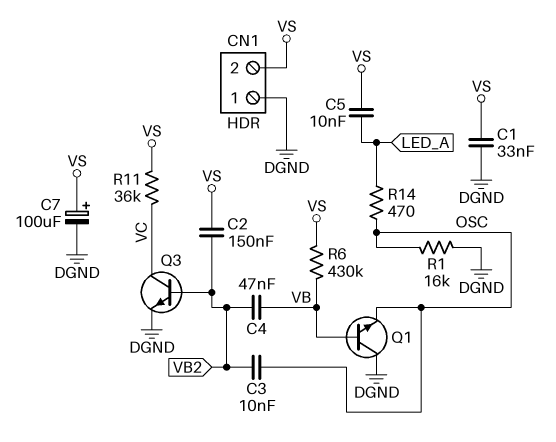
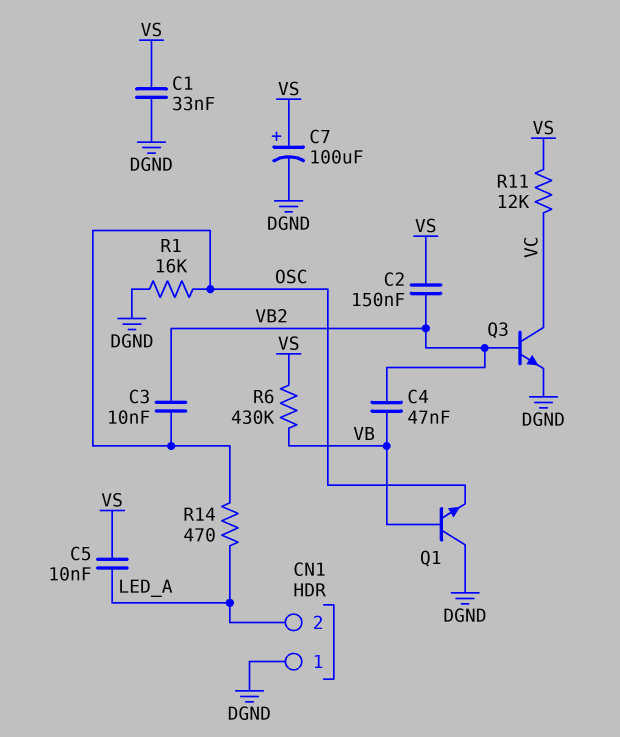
CN1 pin 2: VS -> LED_A
R11: 36k (VC, VS) -> 12k (VC, VS)

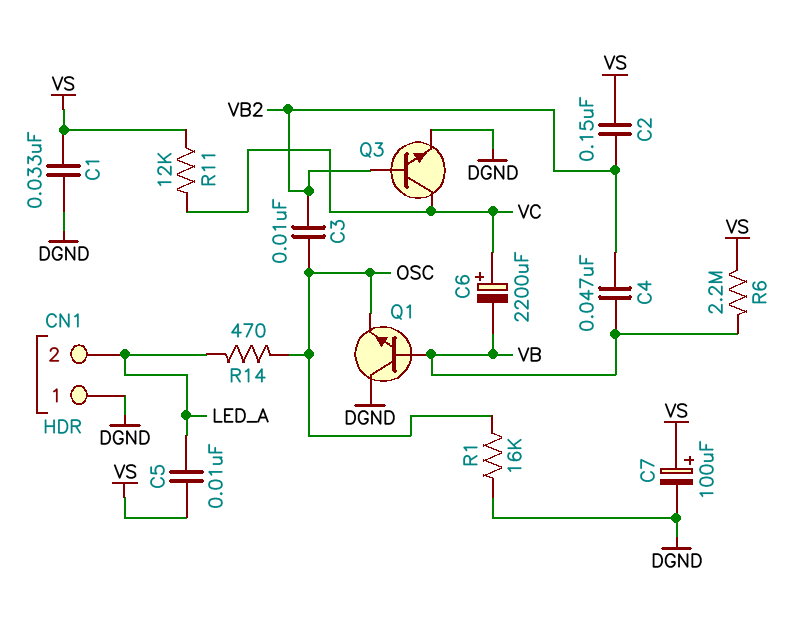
C6: none -> 2200uF (plus VC, minus VB)
R6: 430k (VB, VS) -> 2.2M (VB, VS)

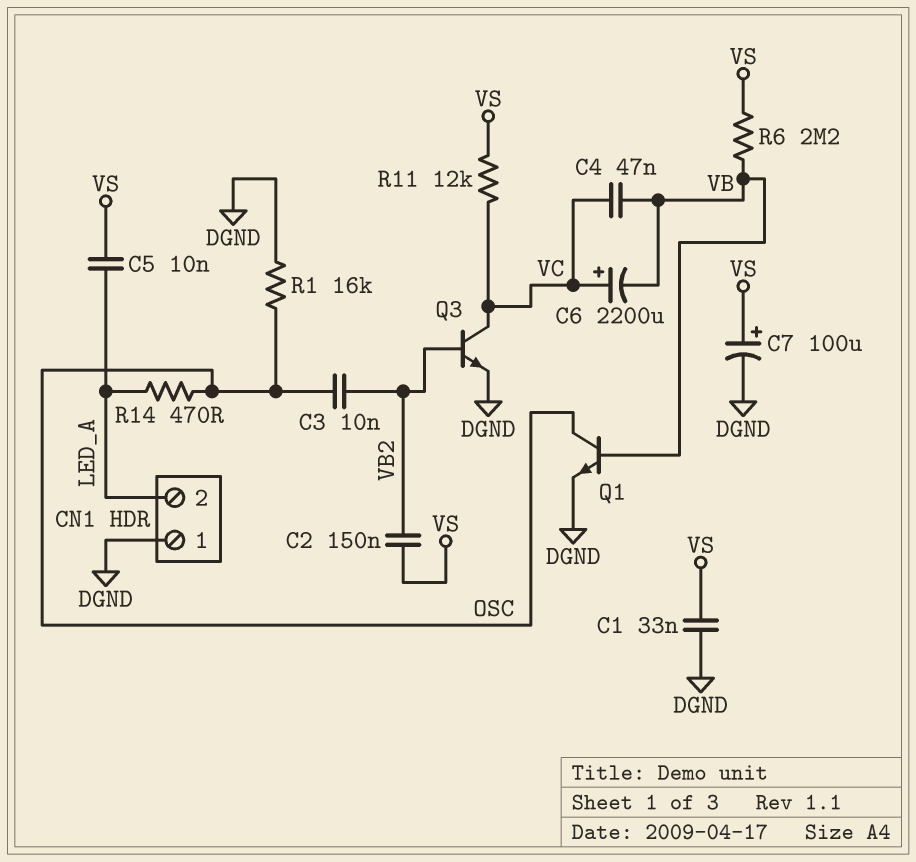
C4: 47nF (VB, VB2) -> 47nF (VB, VC)
Q1: NPN (B VB, C DGND, E OSC) -> NPN (B VB, C OSC, E DGND)

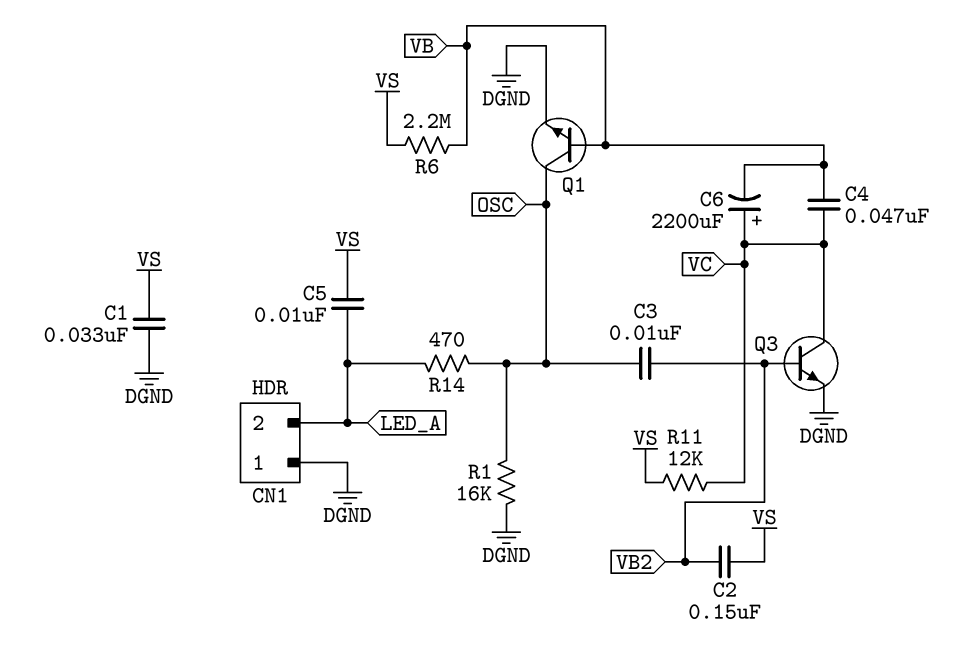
C7: 100uF (plus VS, minus DGND) -> none

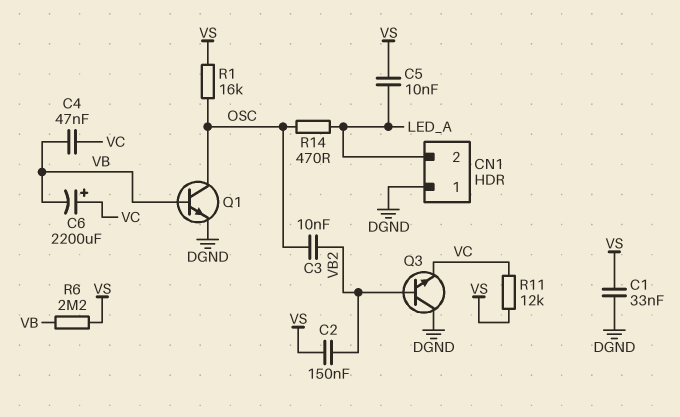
Q3: NPN (B VB2, C VC, E DGND) -> NPN (B VB2, C DGND, E VC)
R1: 16k (DGND, OSC) -> 16k (OSC, VS)

